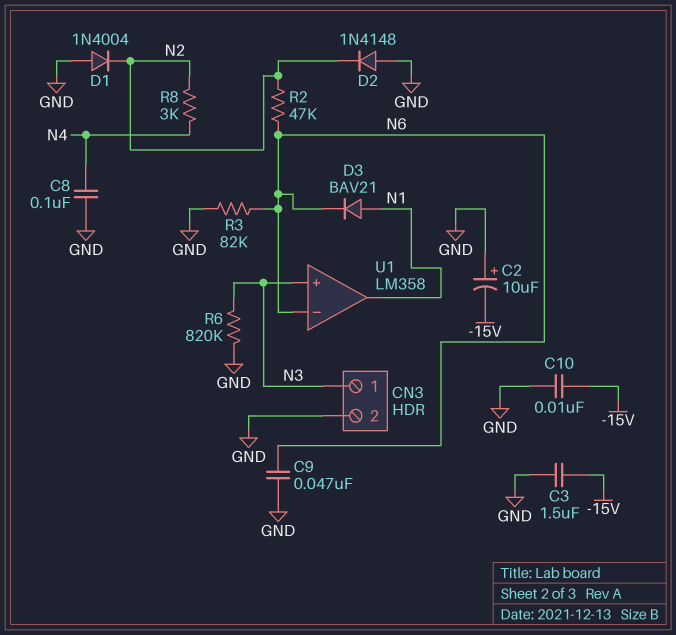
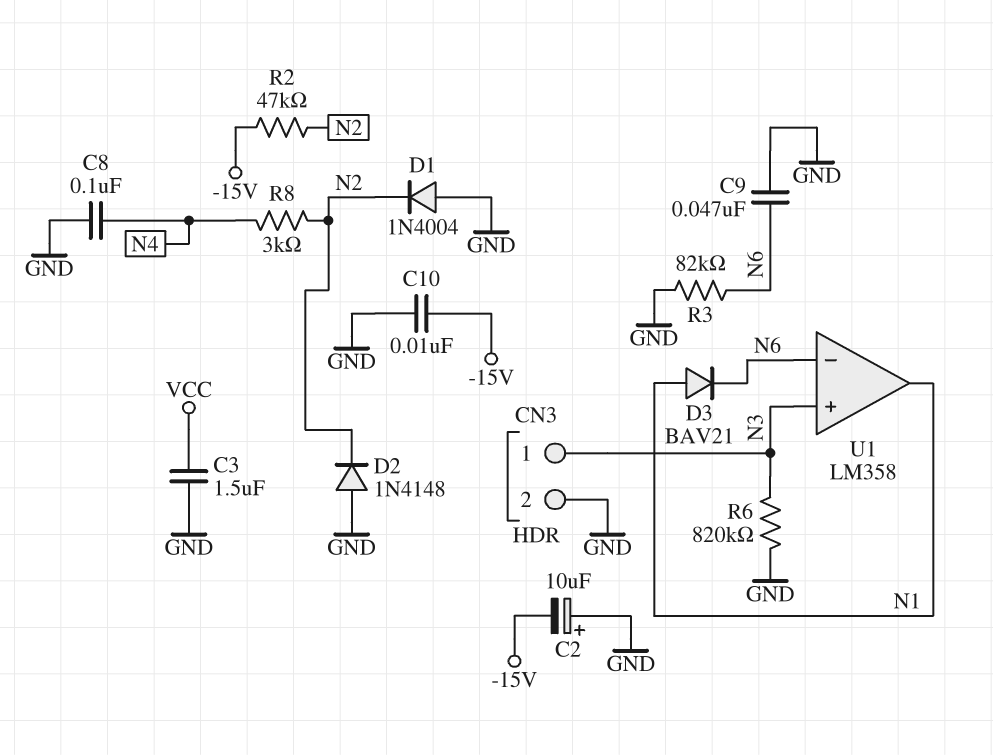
C3: 1.5uF (-15V, GND) -> 1.5uF (GND, VCC)
R2: 47k (N2, N6) -> 47k (-15V, N2)

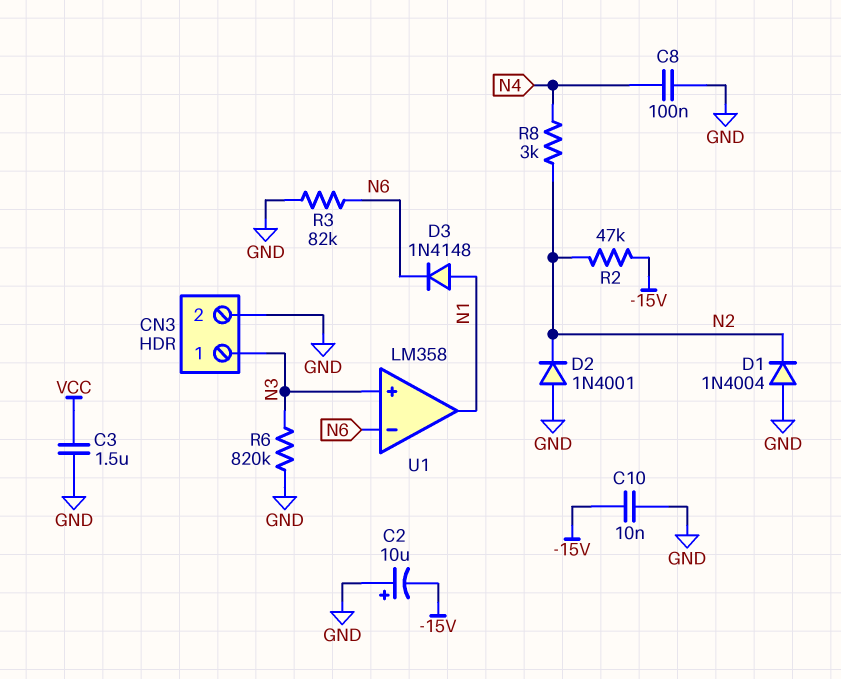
C9: 47nF (GND, N6) -> none
D2: diode 1N4148 (A GND, K N2) -> diode 1N4001 (A GND, K N2)
D3: diode BAV21 (A N1, K N6) -> diode 1N4148 (A N1, K N6)

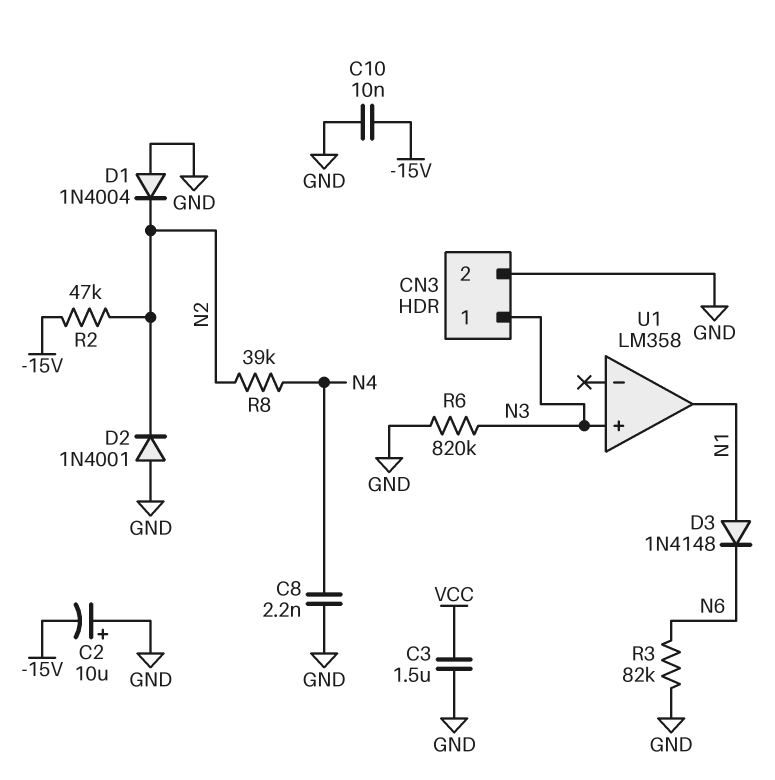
C8: 100nF (GND, N4) -> 2.2nF (GND, N4)
R8: 3k (N2, N4) -> 39k (N2, N4)
U1 pin in-: N6 -> none

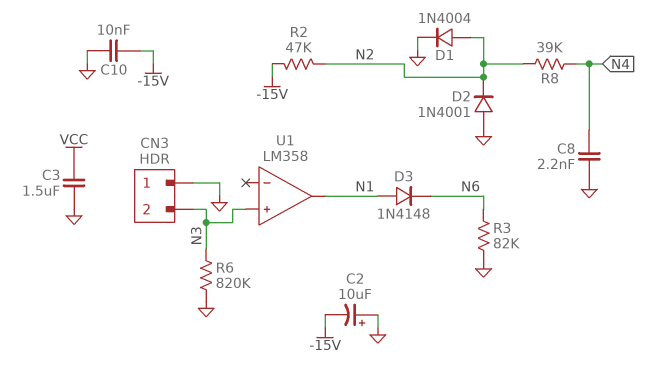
CN3 pin 1: N3 -> GND
CN3 pin 2: GND -> N3
D1: diode 1N4004 (A GND, K N2) -> diode 1N4004 (A N2, K GND)

